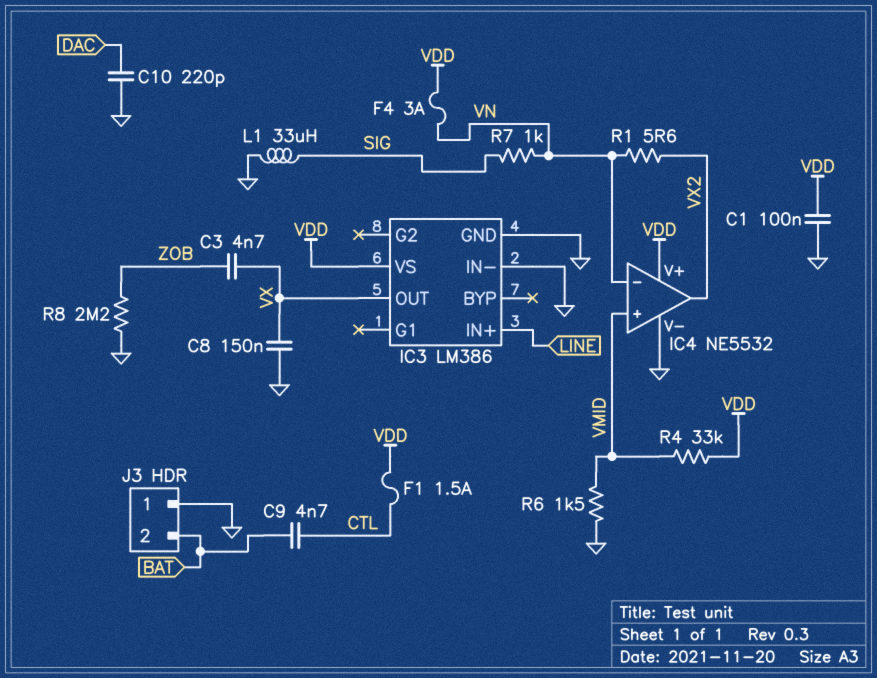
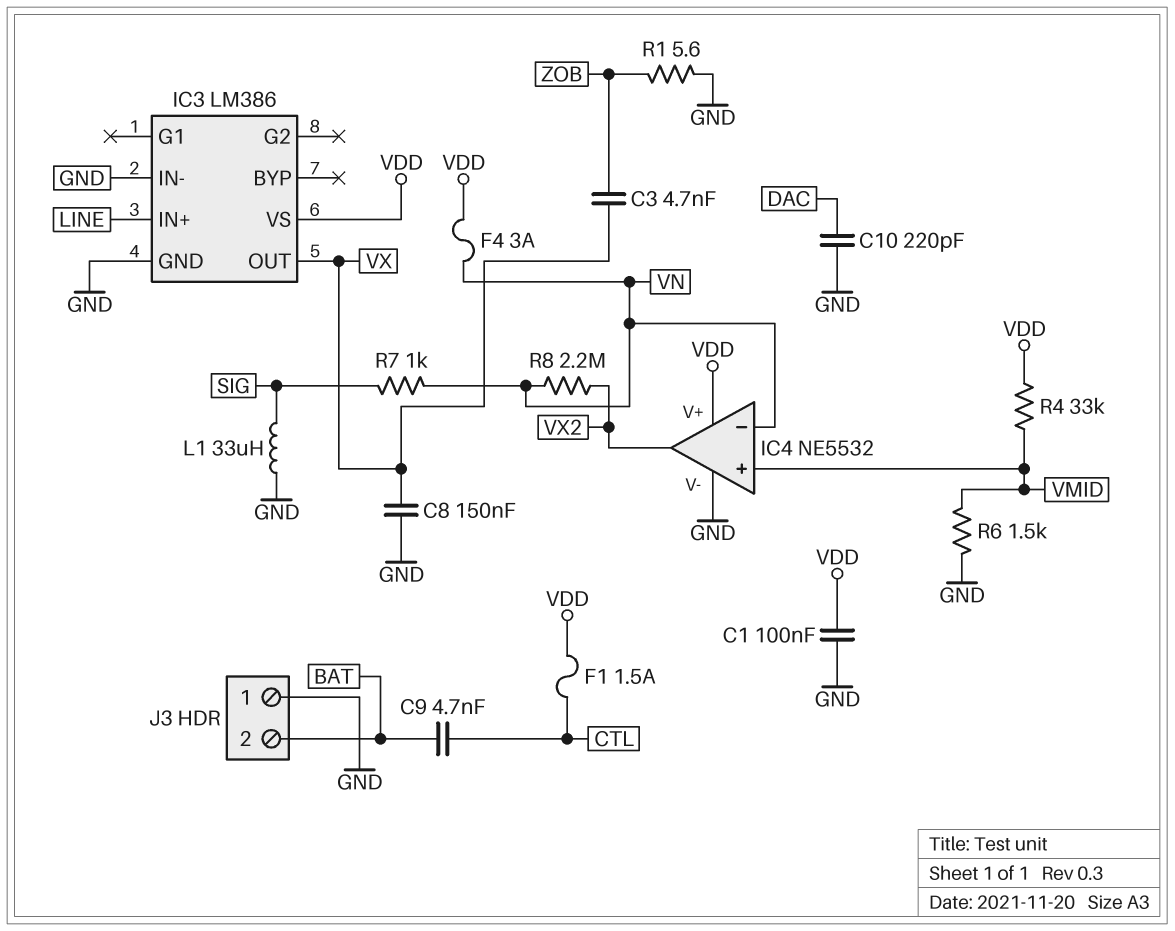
R1: 5.6 (VN, VX2) -> 5.6 (GND, ZOB)
R8: 2.2M (GND, ZOB) -> 2.2M (VN, VX2)

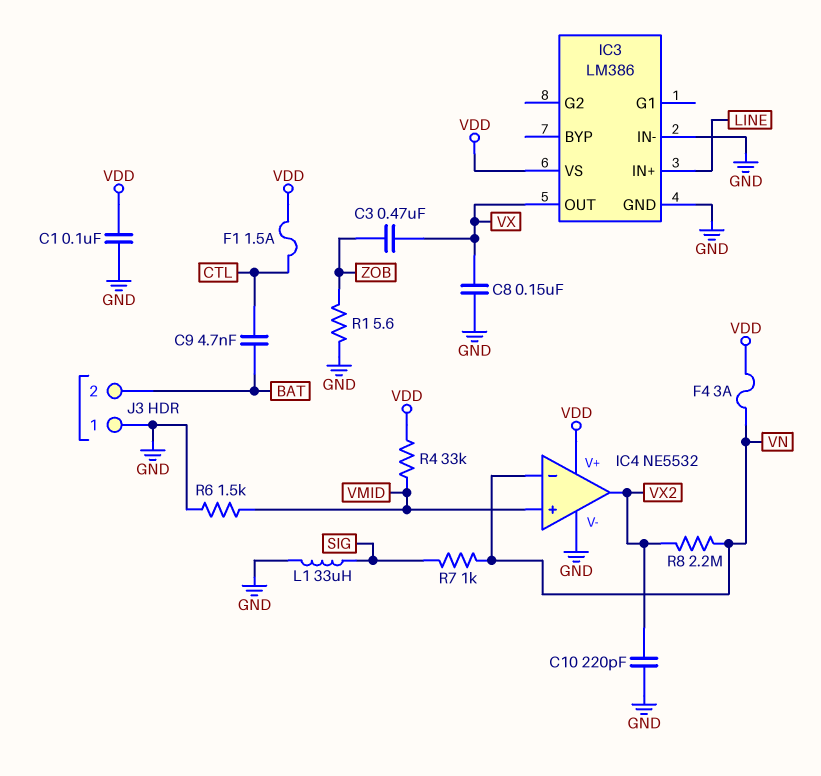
C3: 4.7nF (VX, ZOB) -> 470nF (VX, ZOB)
C10: 220pF (DAC, GND) -> 220pF (GND, VX2)

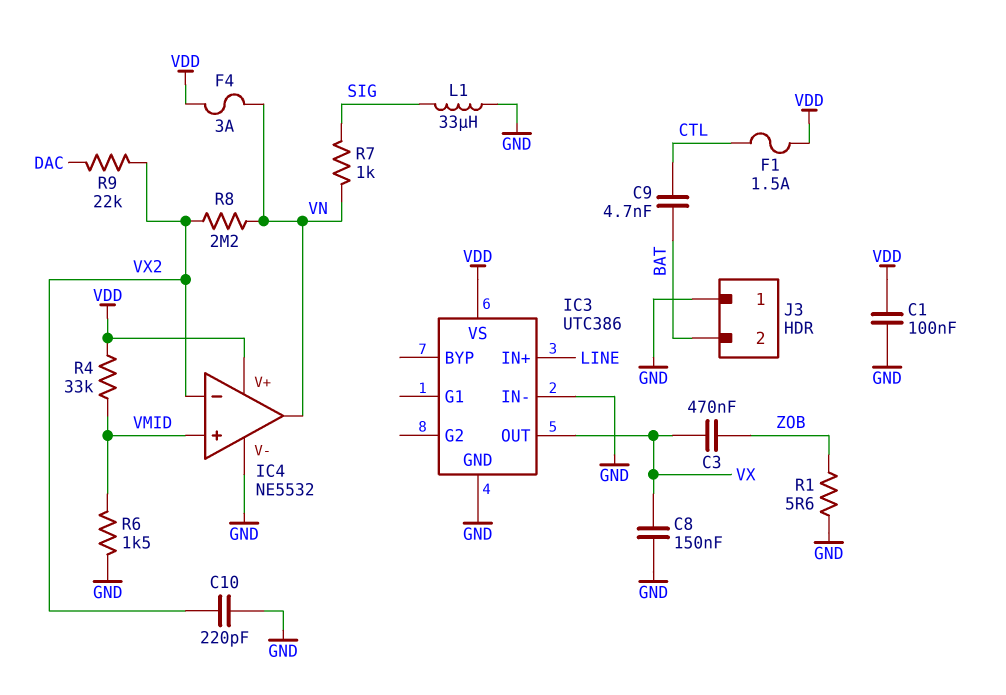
IC3: LM386 -> UTC386
IC4 pin in-: VN -> VX2
IC4 pin out: VX2 -> VN
R9: none -> 22k (DAC, VX2)

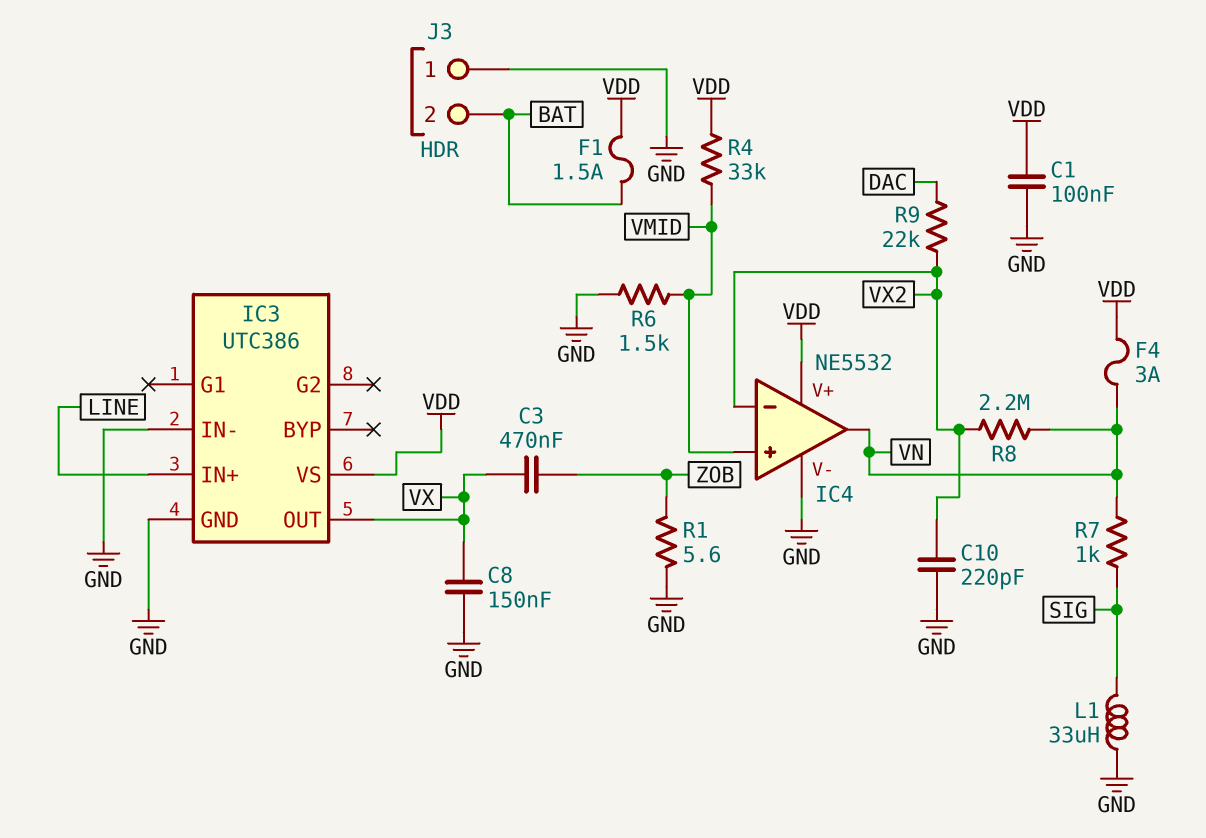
C9: 4.7nF (BAT, CTL) -> none
F1: 1.5A (CTL, VDD) -> 1.5A (BAT, VDD)

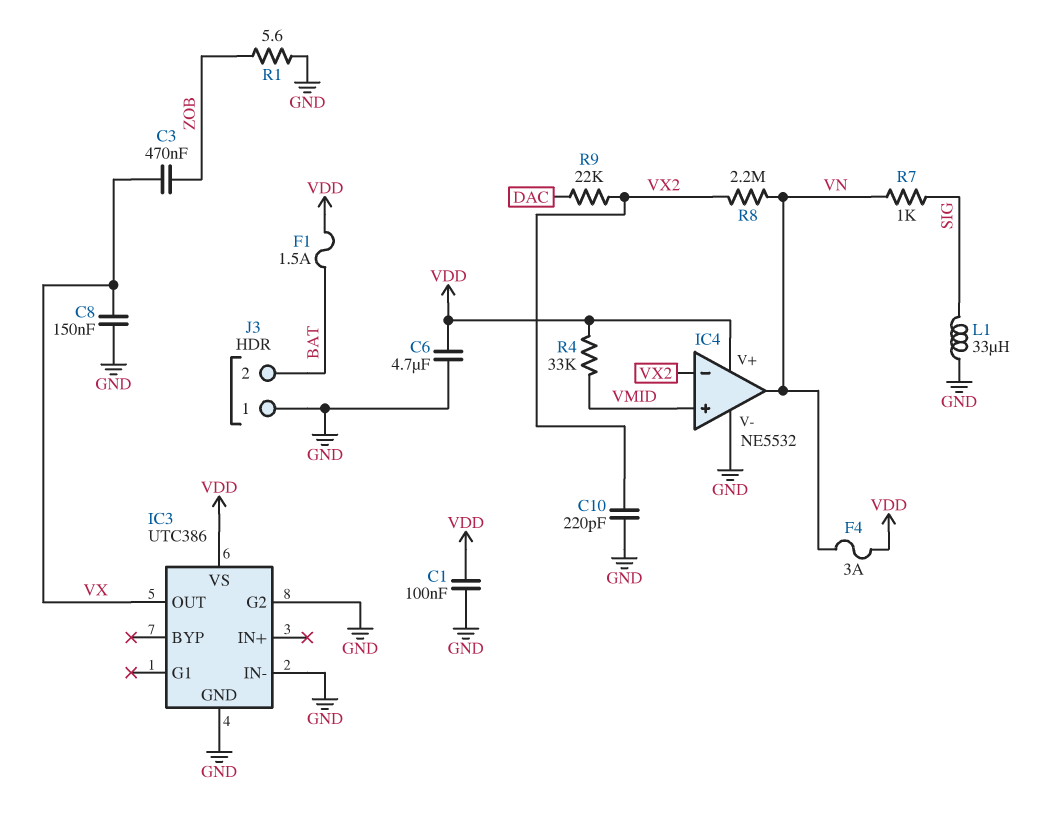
C6: none -> 4.7uF (GND, VDD)
IC3 pin G2: none -> GND
IC3 pin IN+: LINE -> none
R6: 1.5k (GND, VMID) -> none

